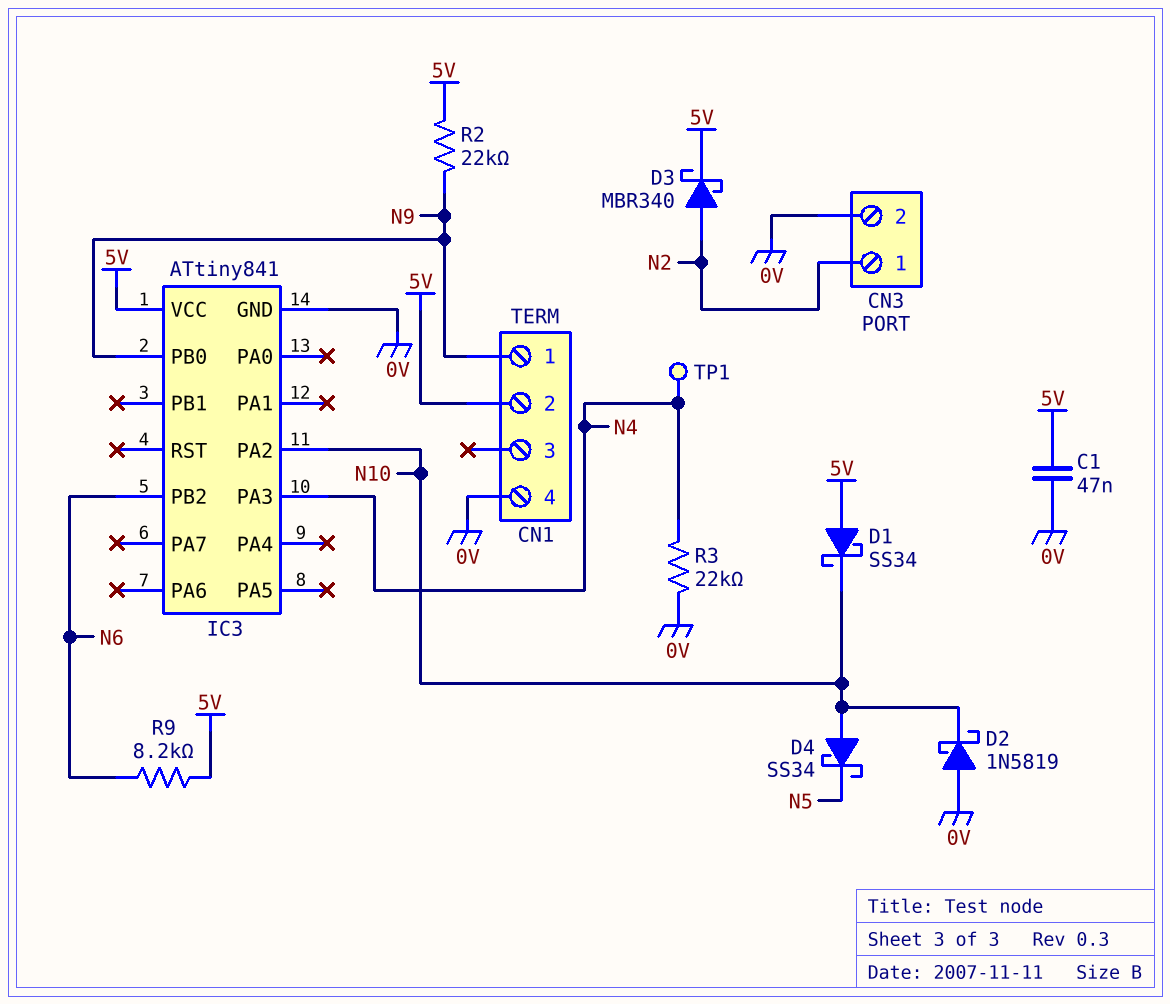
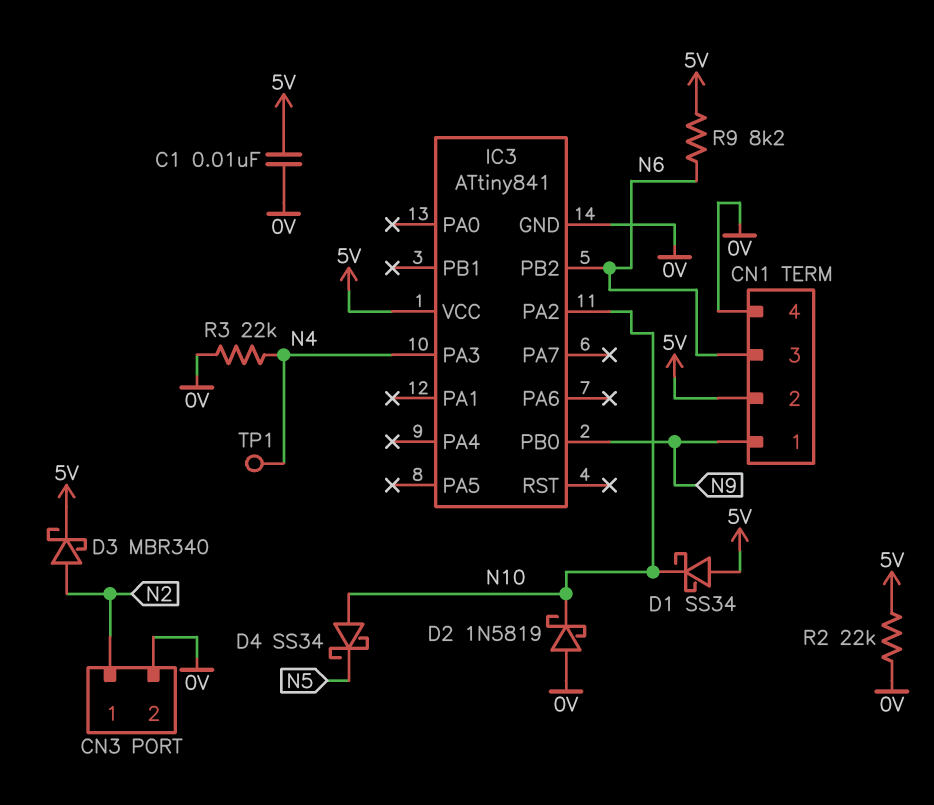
C1: 47nF (0V, 5V) -> 10nF (0V, 5V)
CN1 pin 3: none -> N6
R2: 22k (5V, N9) -> 22k (0V, 5V)

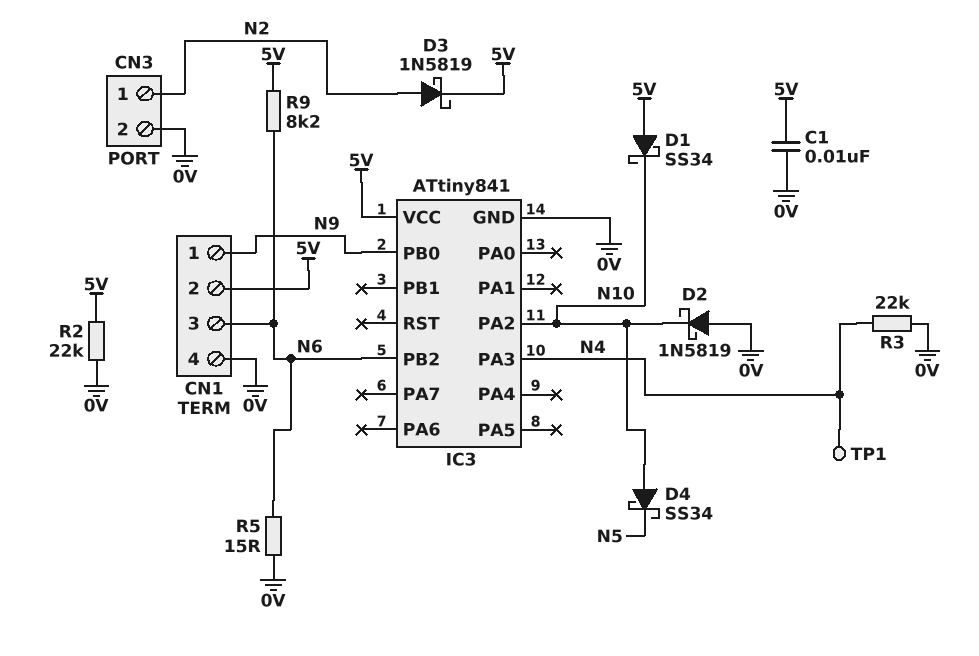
D3: schottky MBR340 (A N2, K 5V) -> schottky 1N5819 (A N2, K 5V)
R5: none -> 15 (0V, N6)

